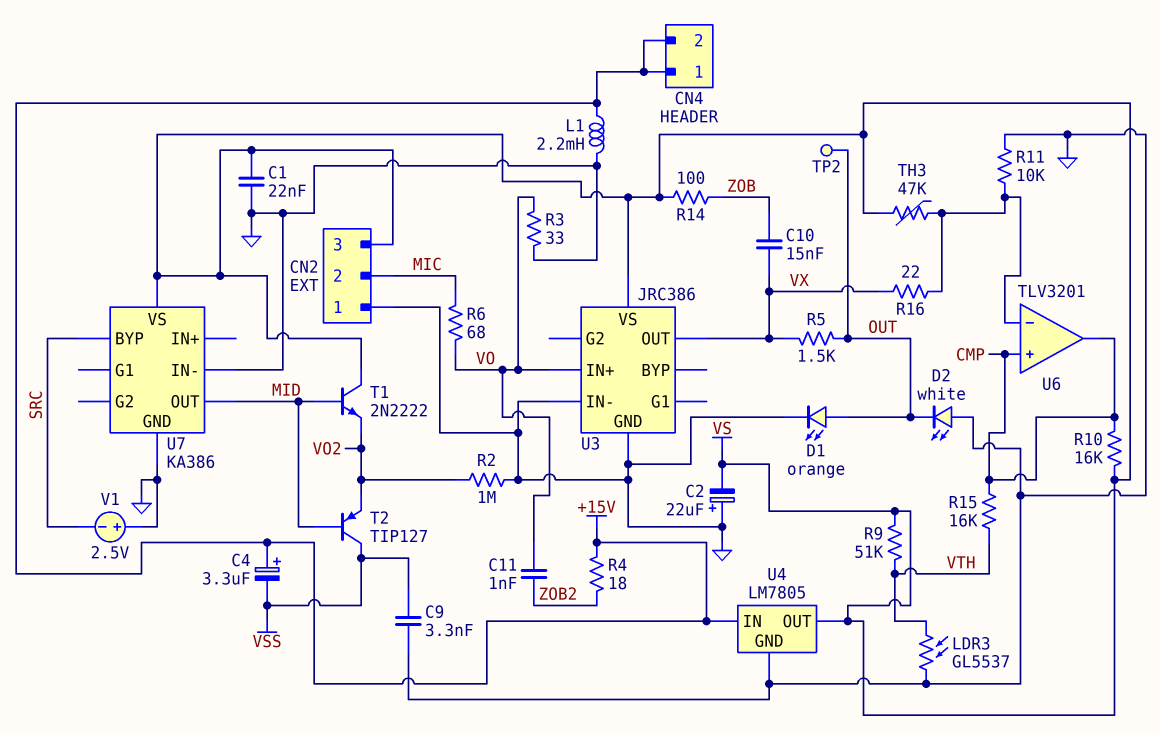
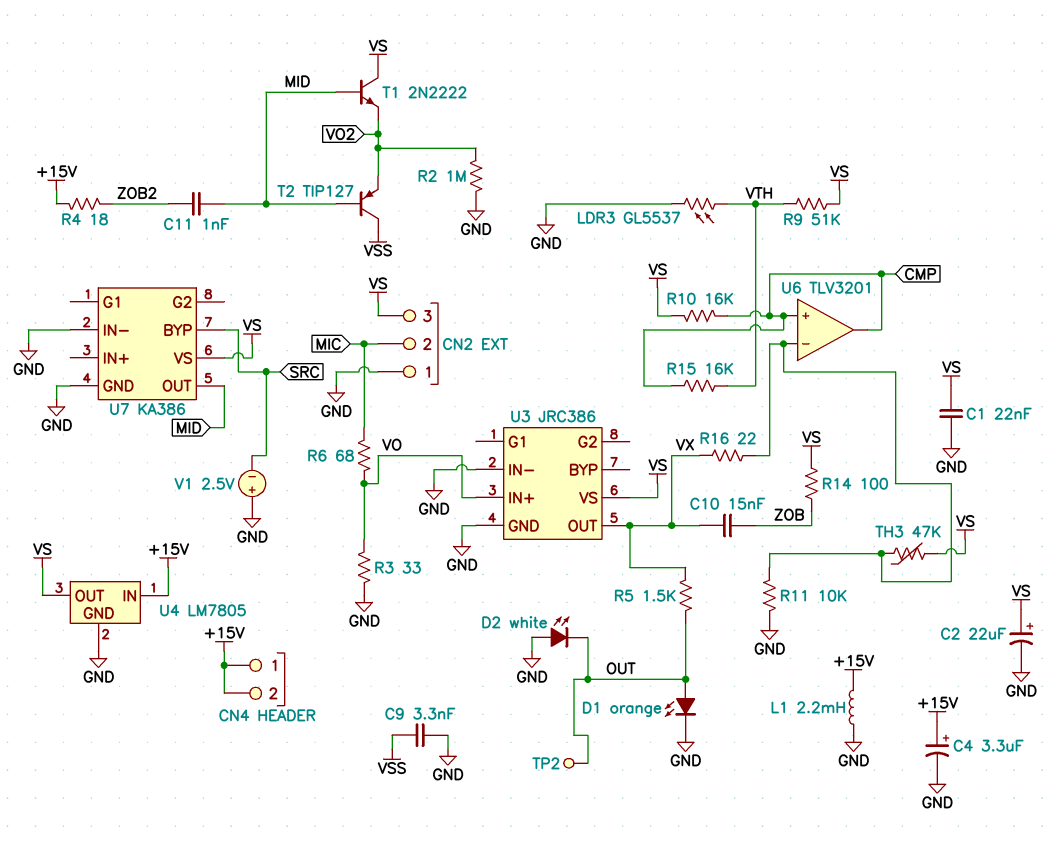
C2: 22uF (plus GND, minus VS) -> 22uF (plus VS, minus GND)
C4: 3.3uF (plus +15V, minus VSS) -> 3.3uF (plus +15V, minus GND)
C11: 1nF (VO, ZOB2) -> 1nF (MID, ZOB2)

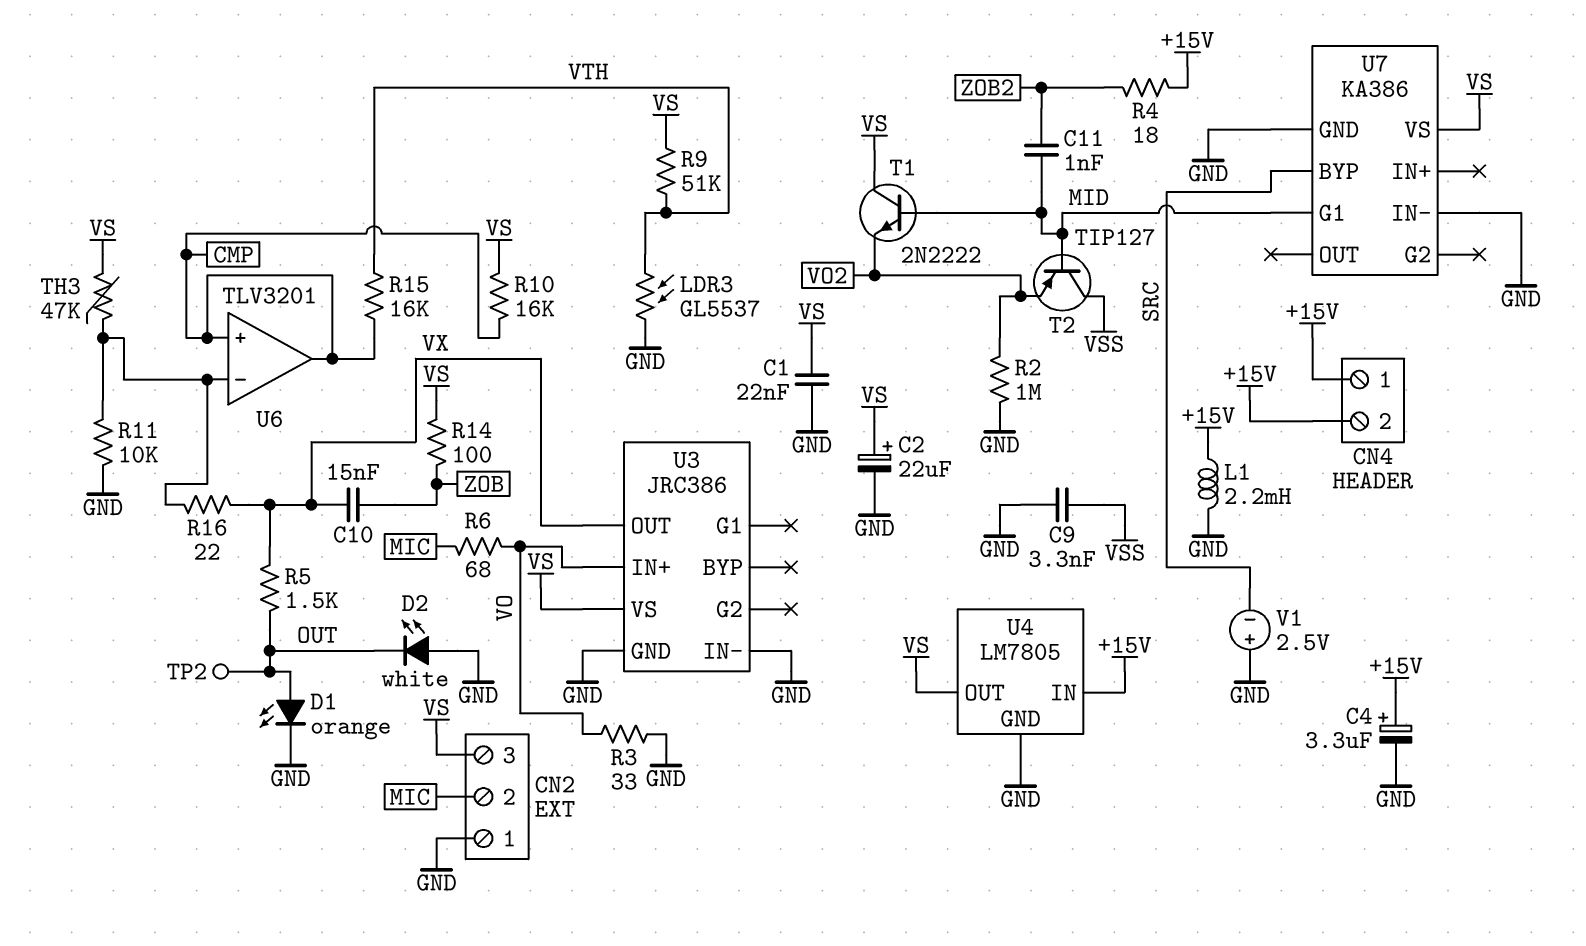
U7 pin G1: none -> MID
U7 pin OUT: MID -> none

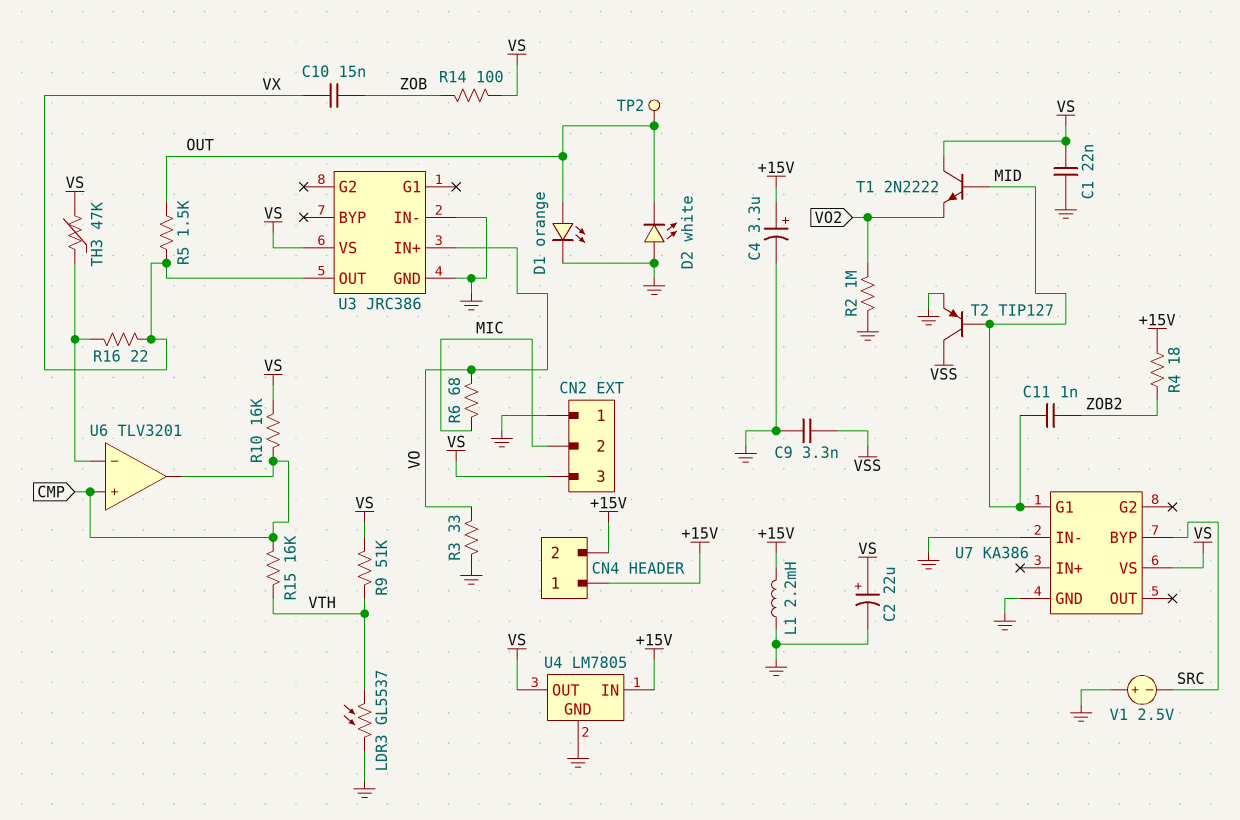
R11: 10k (GND, U6/in-) -> none
T2: PNP TIP127 (B MID, C VSS, E VO2) -> PNP TIP127 (B MID, C VSS, E GND)

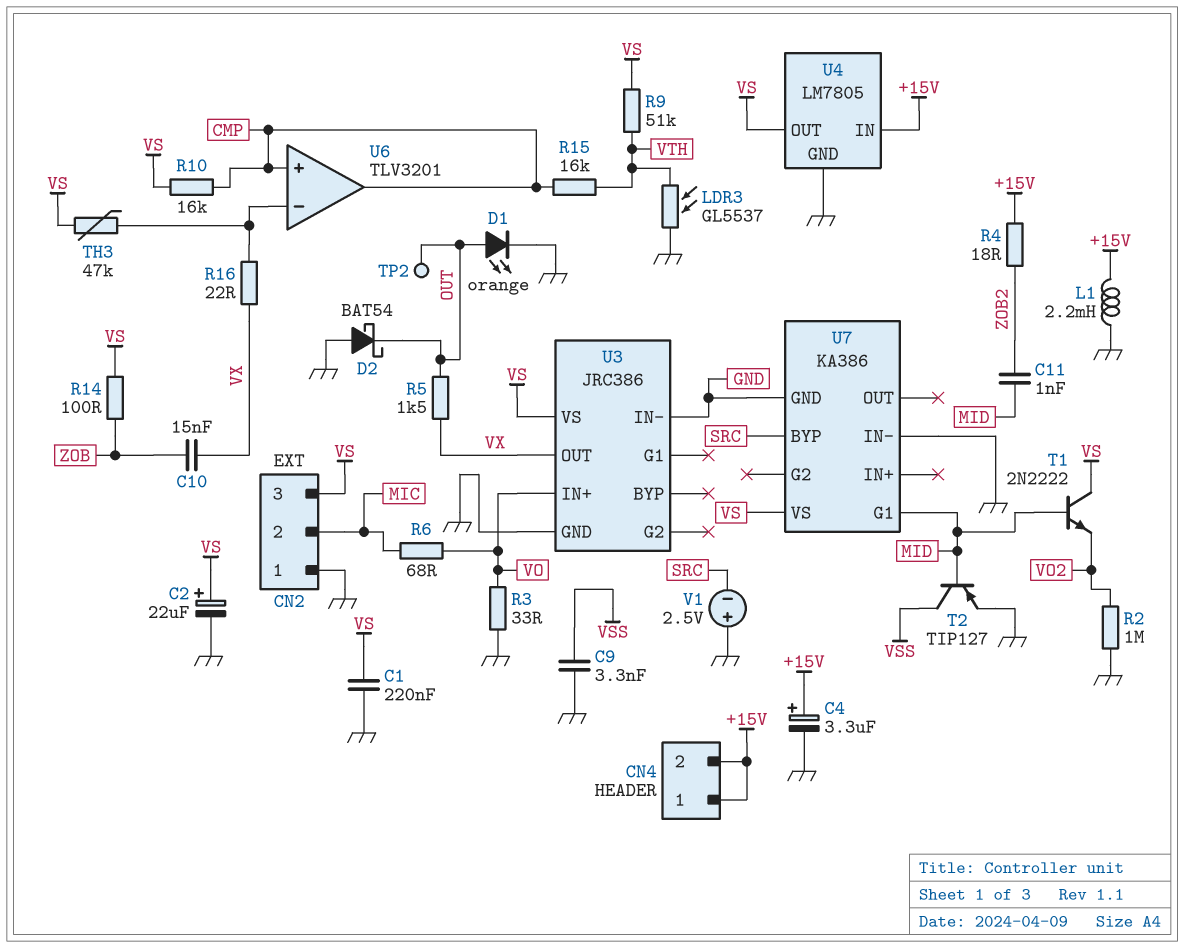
C1: 22nF (GND, VS) -> 220nF (GND, VS)
D2: LED white (A GND, K OUT) -> schottky BAT54 (A GND, K OUT)

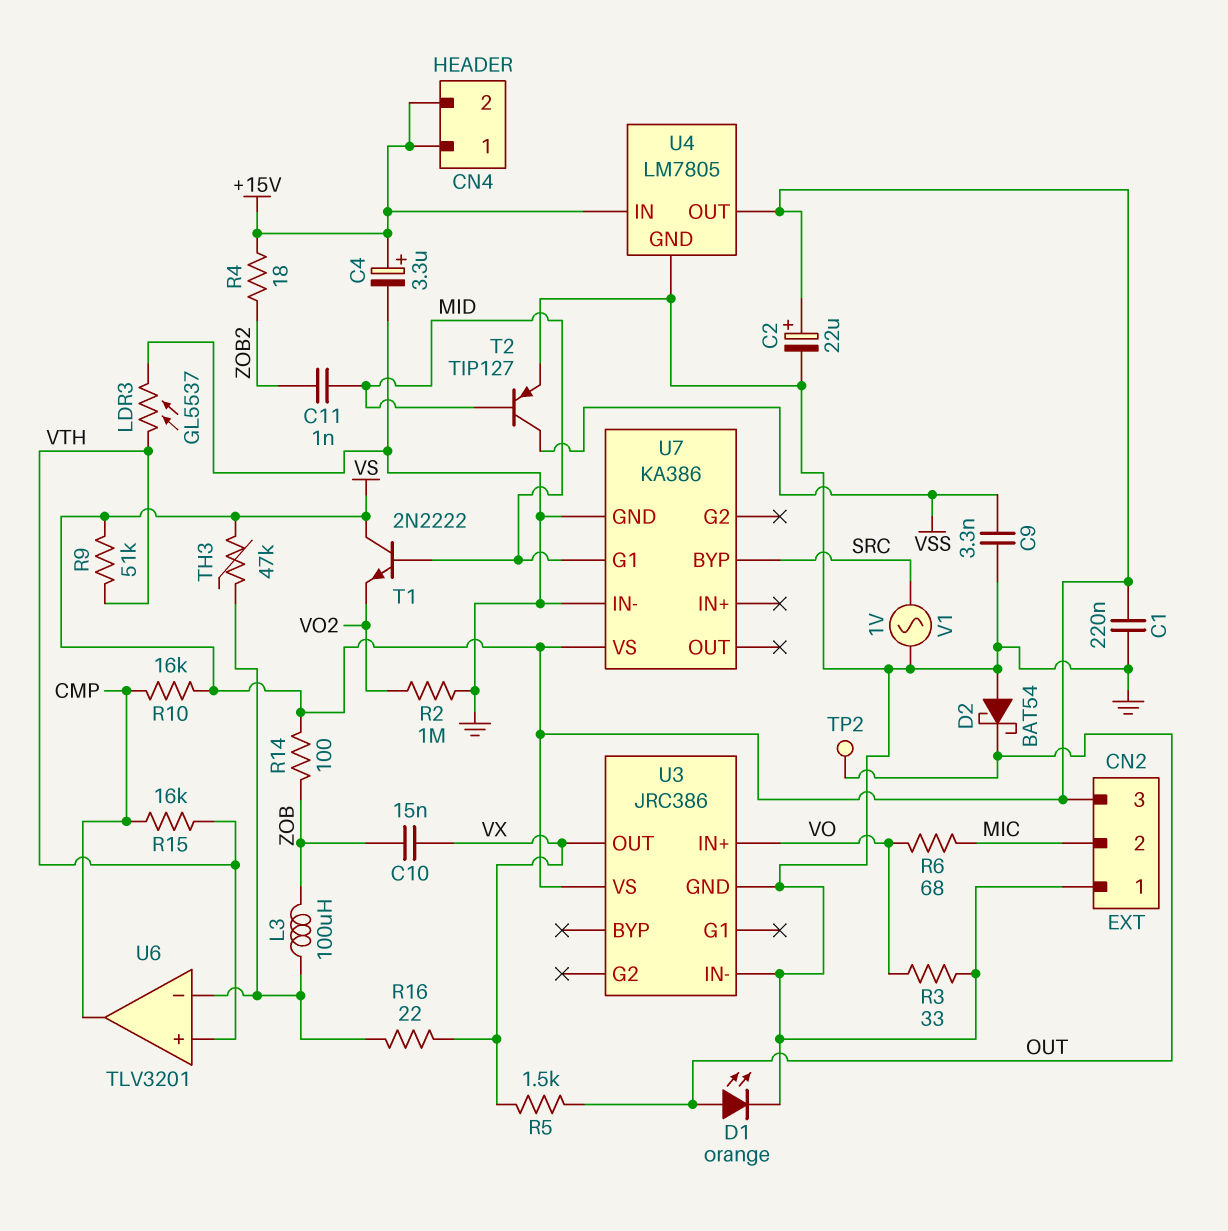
L1: 2.2mH (+15V, GND) -> none
L3: none -> 100uH (U6/in-, ZOB)
U6 pin in+: CMP -> VTH
V1: 2.5V (plus GND, minus SRC) -> AC 1V (GND, SRC)

